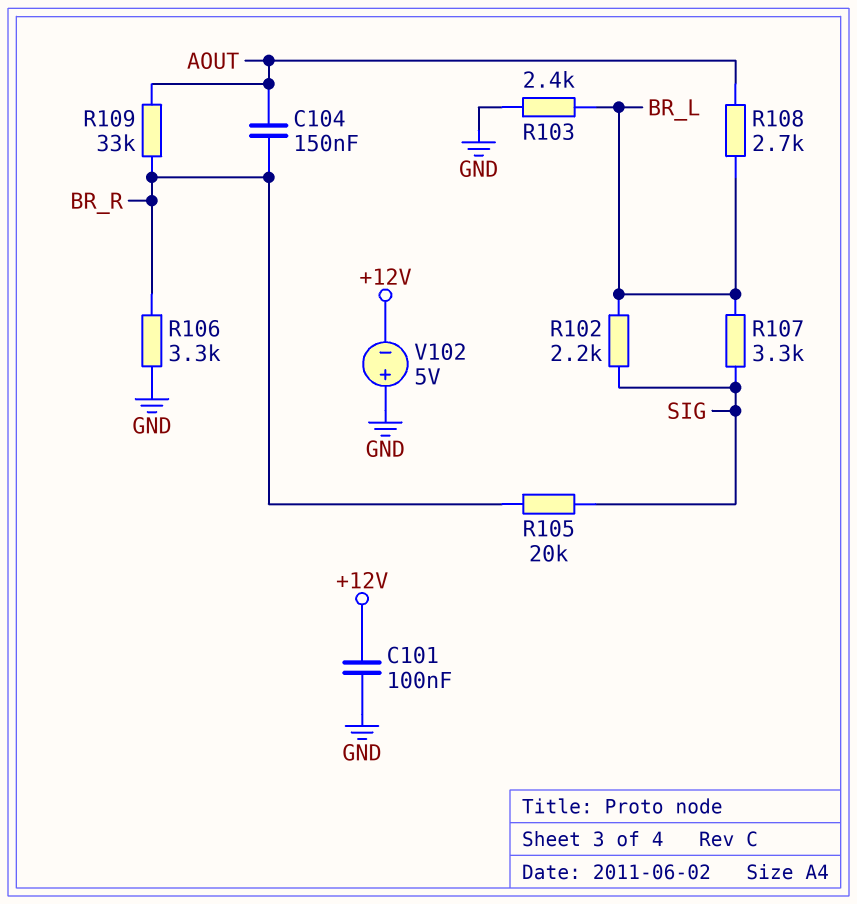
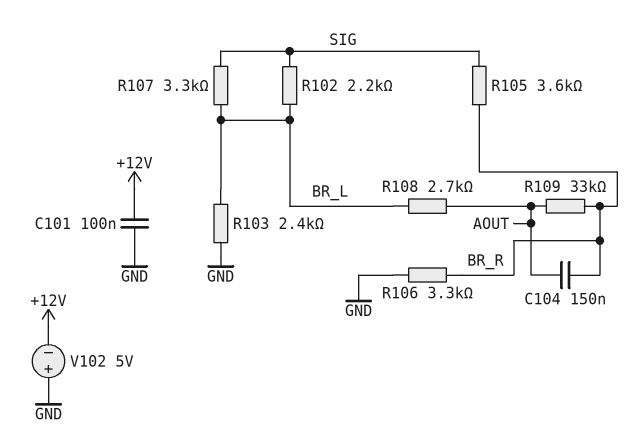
R105: 20k (BR_R, SIG) -> 3.6k (BR_R, SIG)

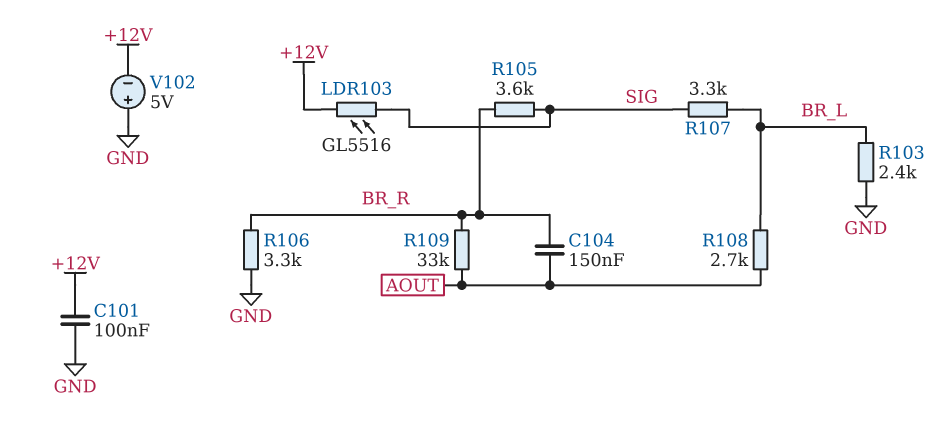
LDR103: none -> GL5516 (+12V, SIG)
R102: 2.2k (BR_L, SIG) -> none

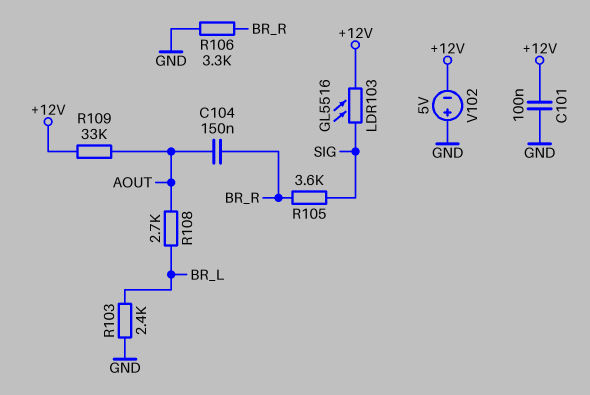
R107: 3.3k (BR_L, SIG) -> none
R109: 33k (AOUT, BR_R) -> 33k (+12V, AOUT)

